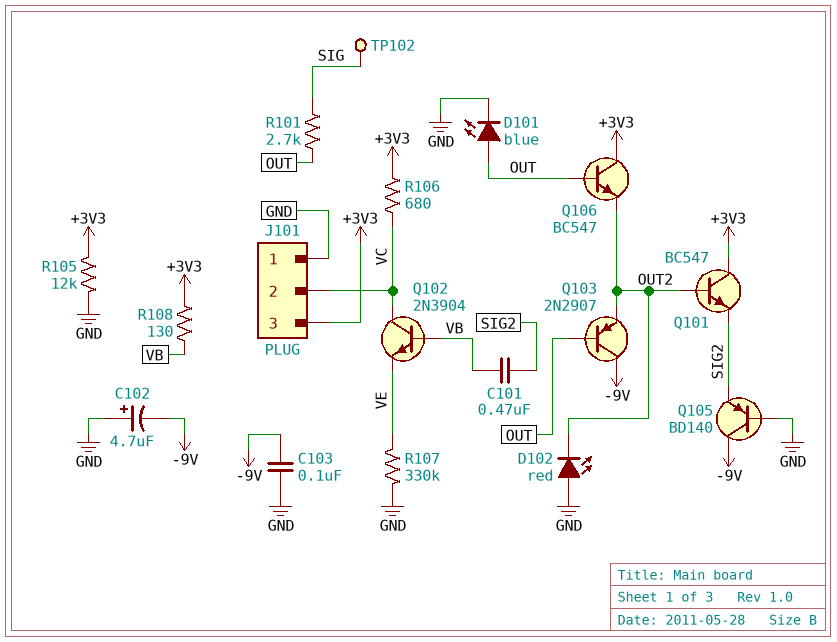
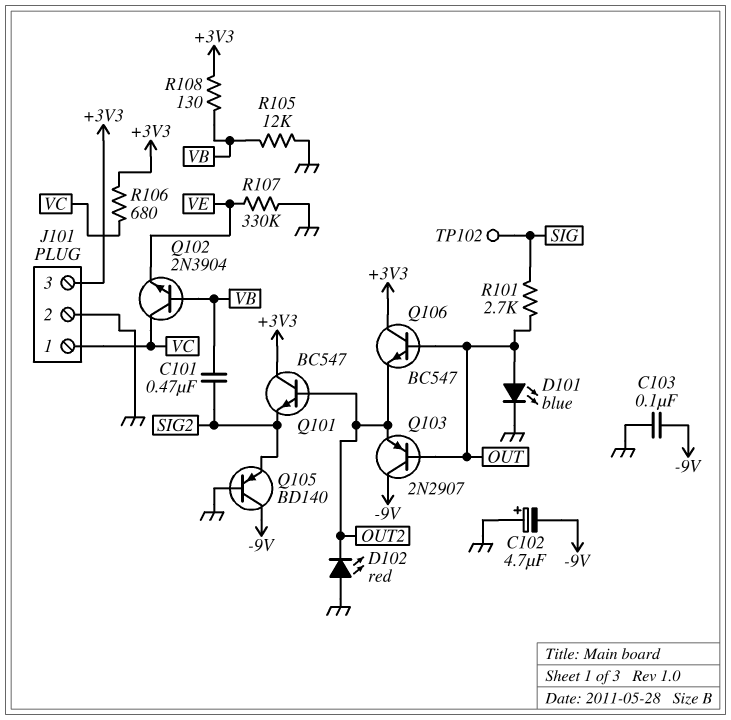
J101 pin 1: GND -> VC
J101 pin 2: VC -> GND
R105: 12k (+3V3, GND) -> 12k (GND, VB)

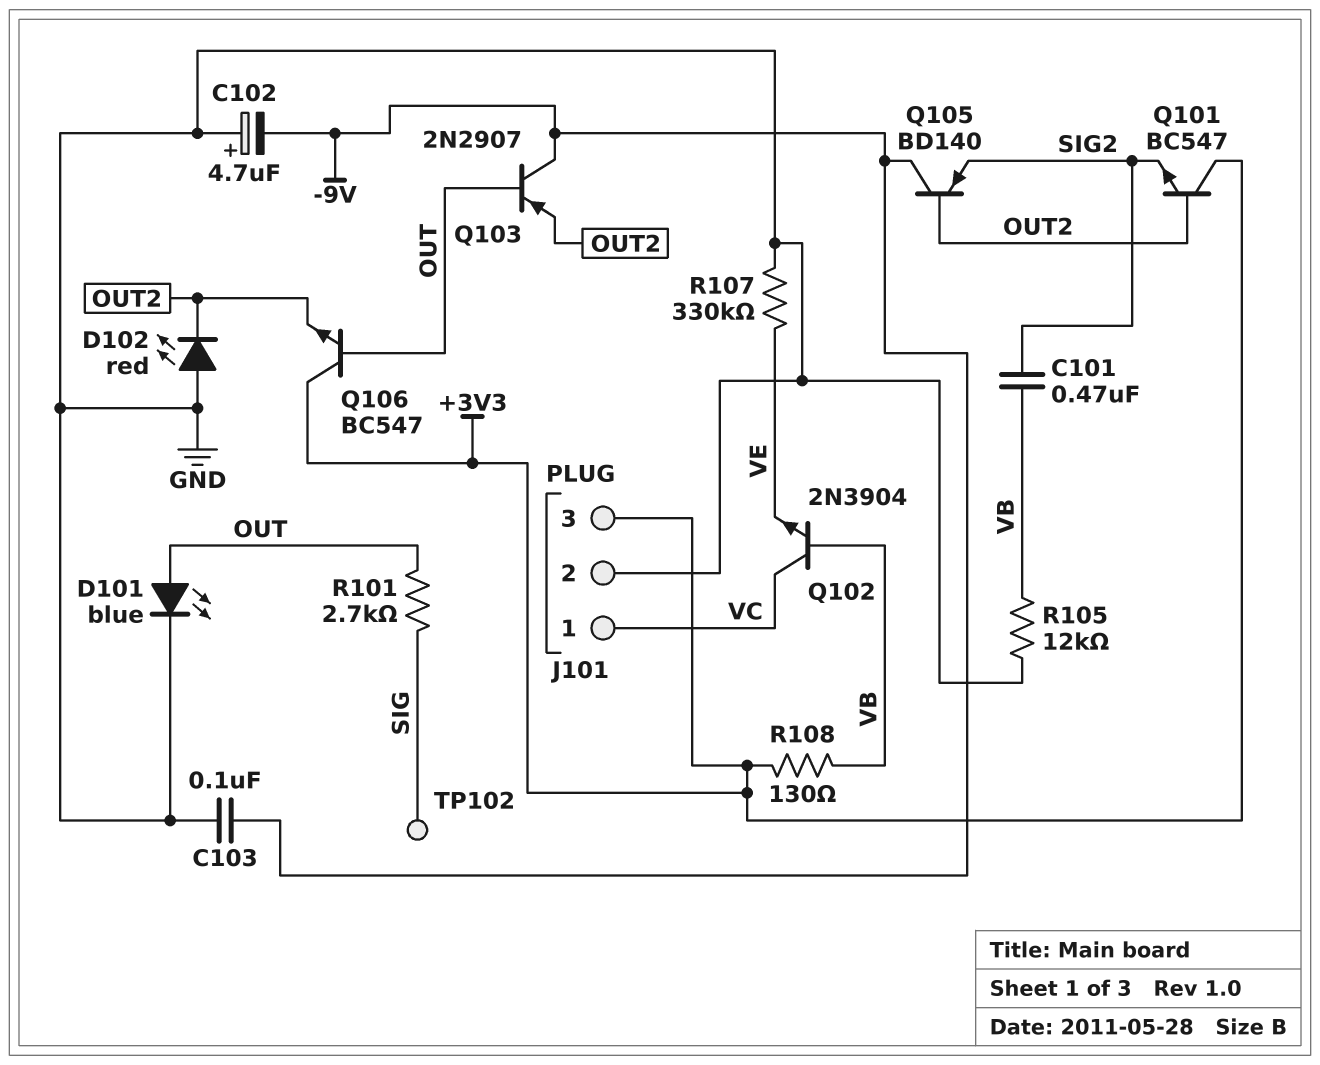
Q105: PNP BD140 (B GND, C -9V, E SIG2) -> PNP BD140 (B OUT2, C -9V, E SIG2)
R106: 680 (+3V3, VC) -> none

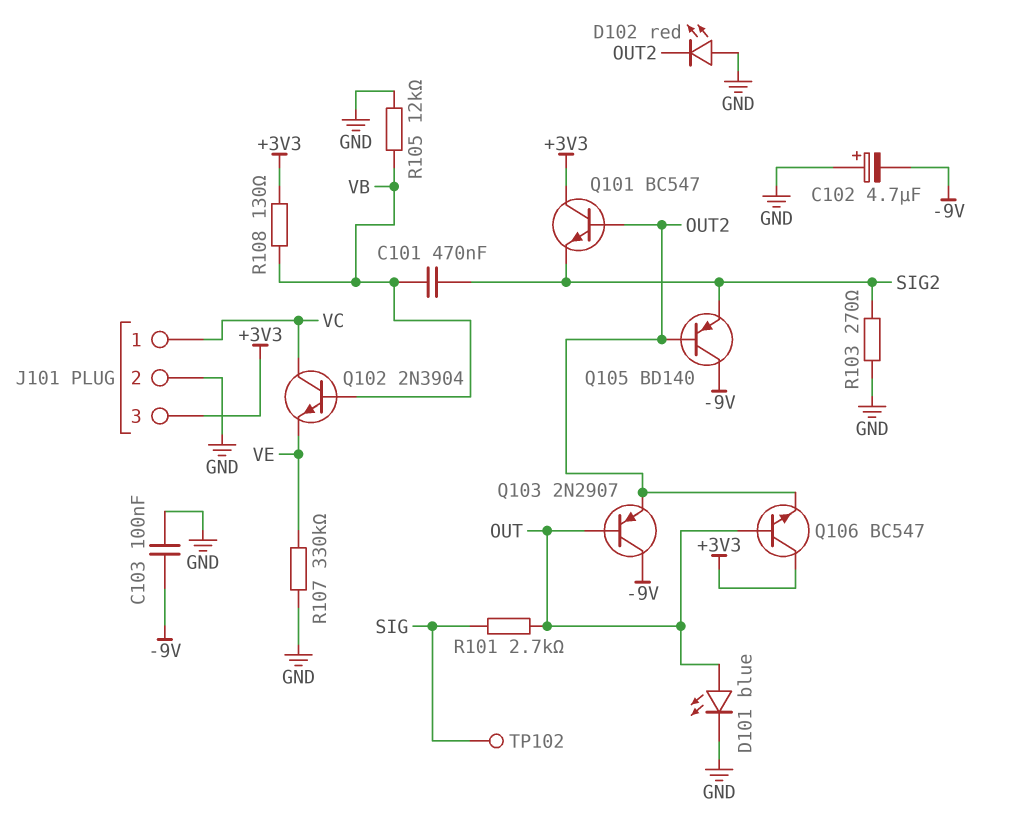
R103: none -> 270 (GND, SIG2)

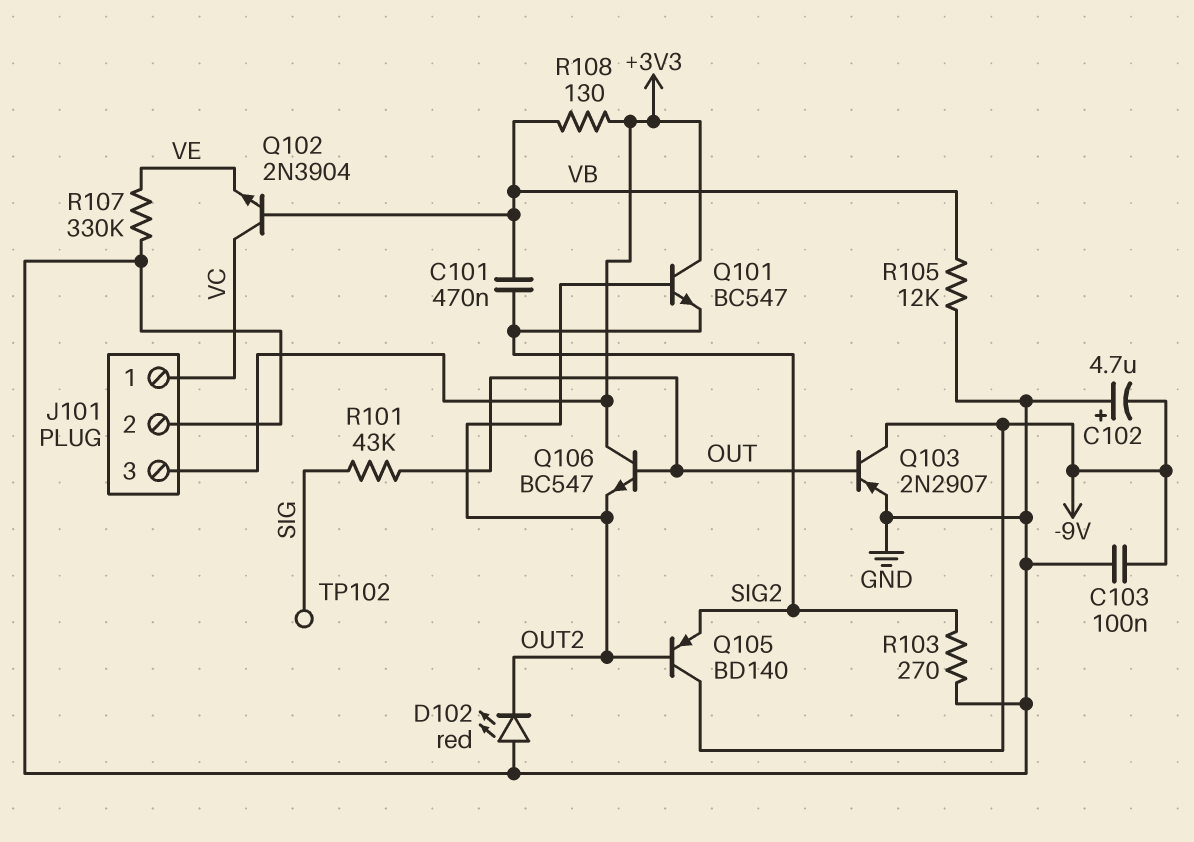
D101: LED blue (A OUT, K GND) -> none
Q103: PNP 2N2907 (B OUT, C -9V, E OUT2) -> PNP 2N2907 (B OUT, C -9V, E GND)
R101: 2.7k (OUT, SIG) -> 43k (OUT, SIG)

